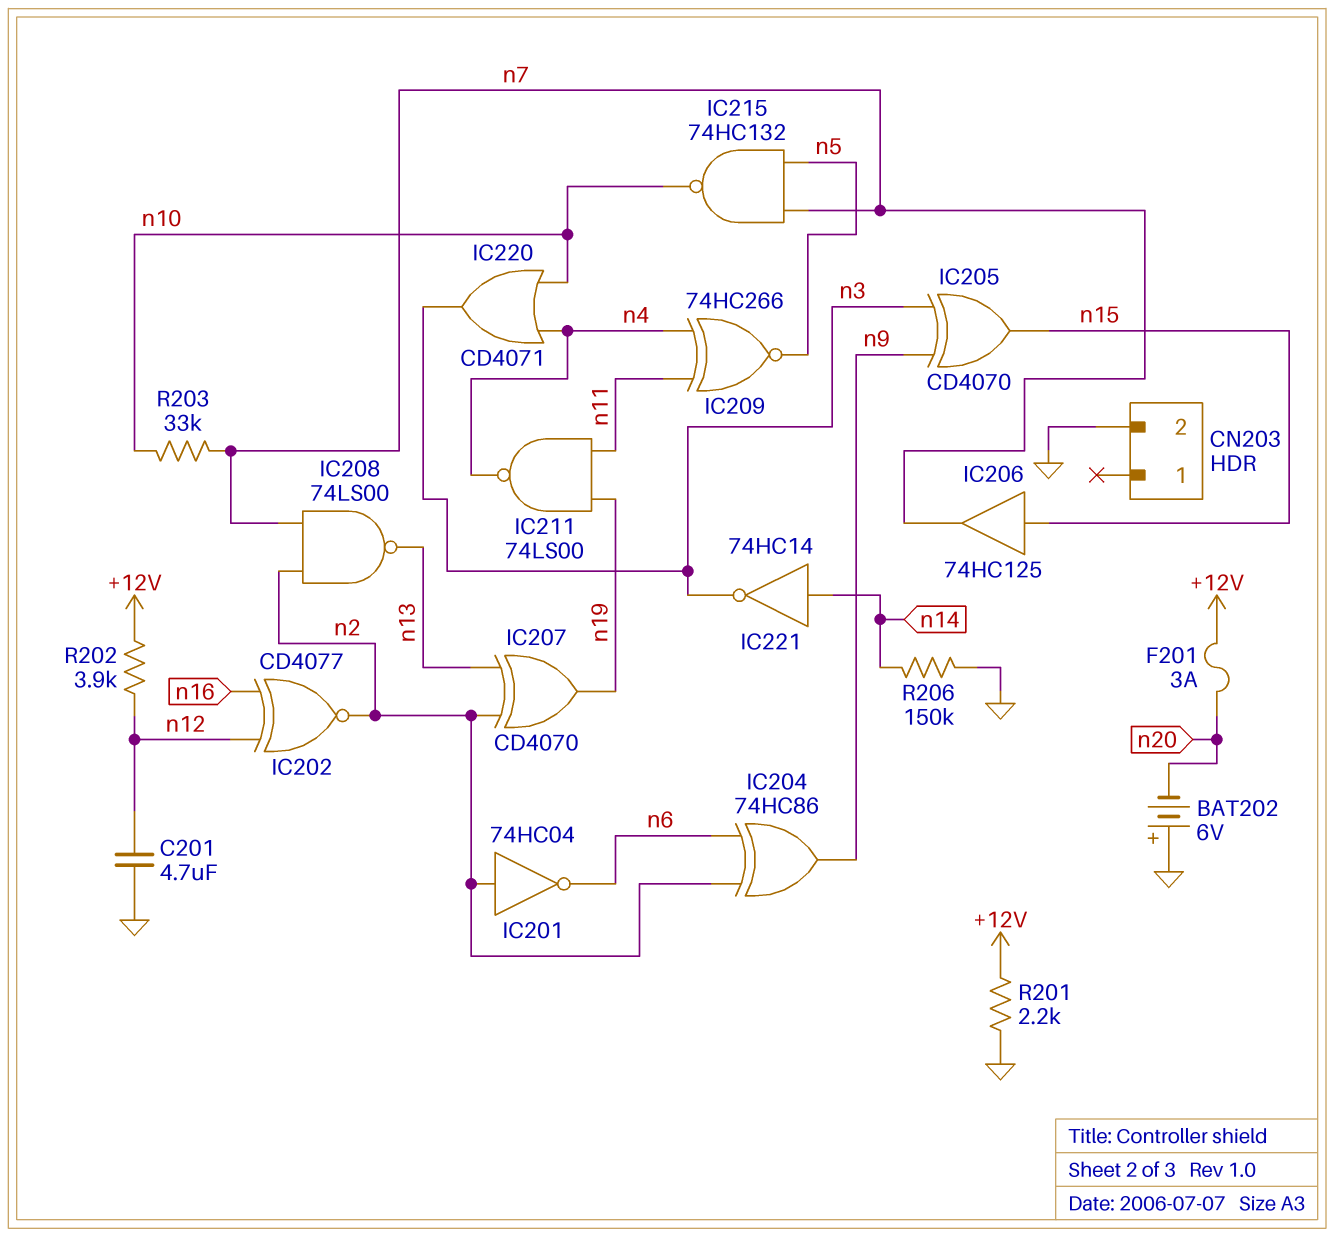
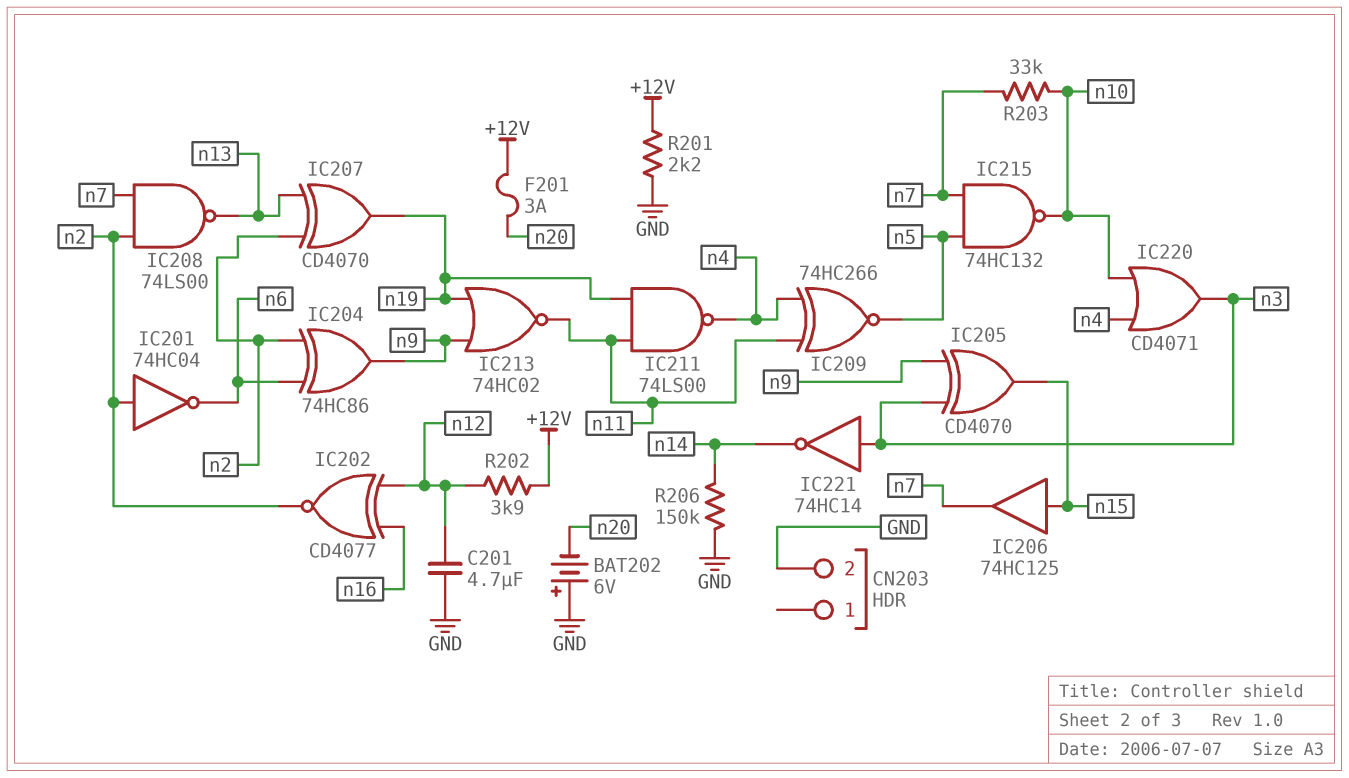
IC213: none -> NOR 74HC02 (in n9, in n19, out n11)
IC221: NOT 74HC14 (in n14, out n3) -> NOT 74HC14 (in n3, out n14)

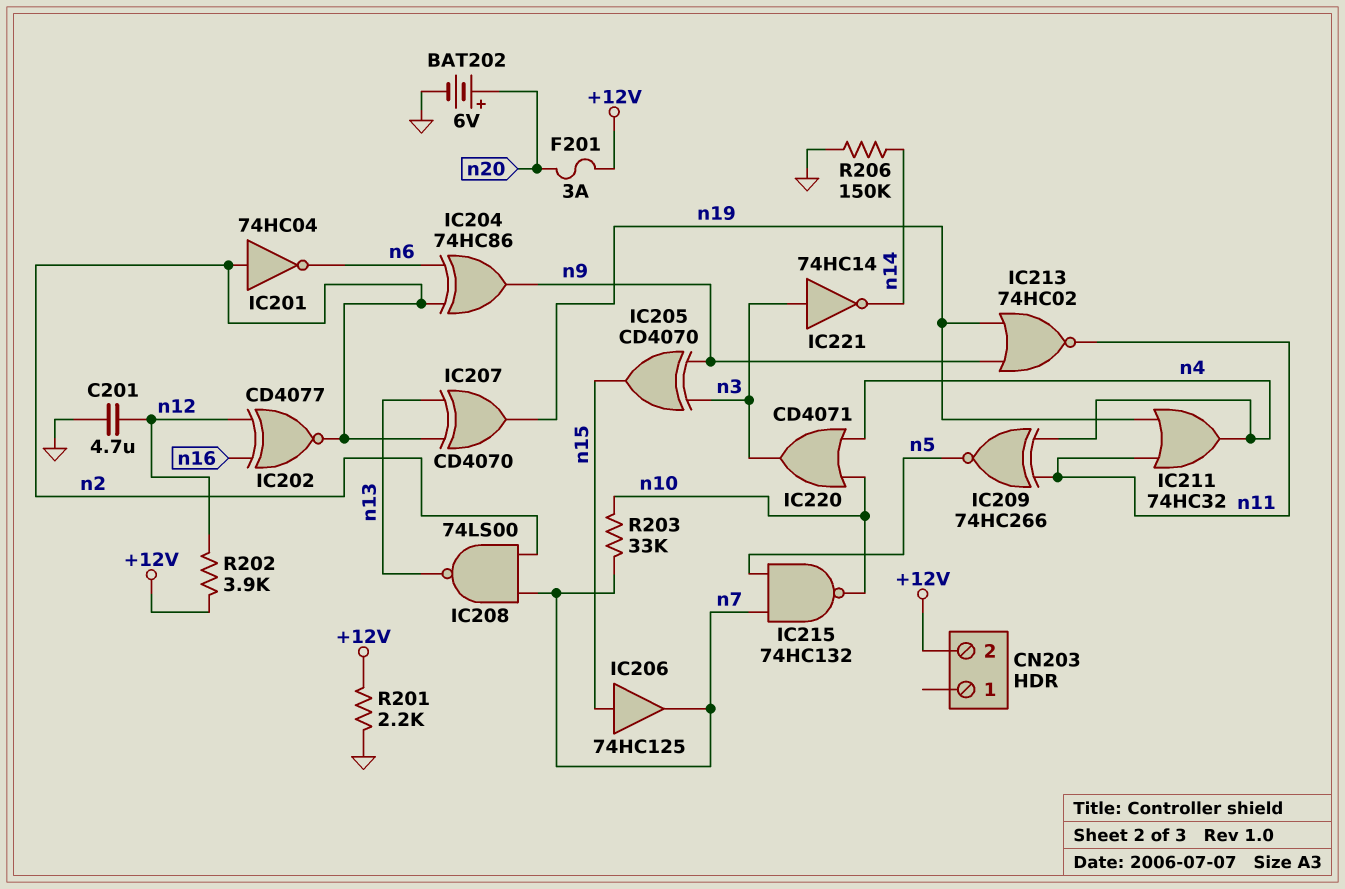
BAT202: 6V (plus GND, minus n20) -> 6V (plus n20, minus GND)
CN203 pin 2: GND -> +12V
IC211: NAND 74LS00 (in n11, in n19, out n4) -> OR 74HC32 (in n11, in n19, out n4)

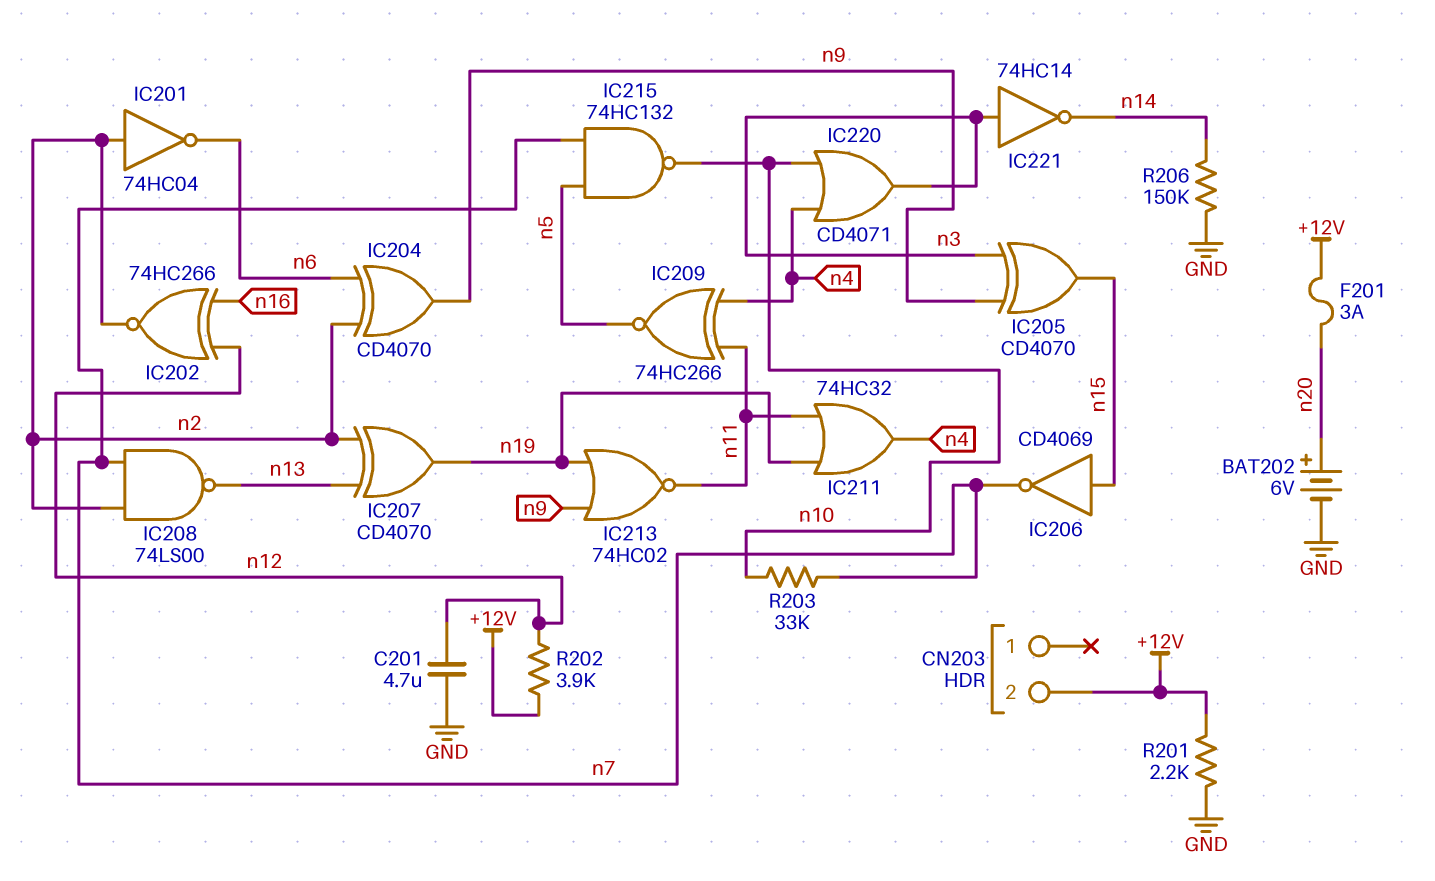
IC202: XNOR CD4077 (in n12, in n16, out n2) -> XNOR 74HC266 (in n12, in n16, out n2)
IC204: XOR 74HC86 (in n2, in n6, out n9) -> XOR CD4070 (in n2, in n6, out n9)
IC206: buffer 74HC125 (in n15, out n7) -> NOT CD4069 (in n15, out n7)

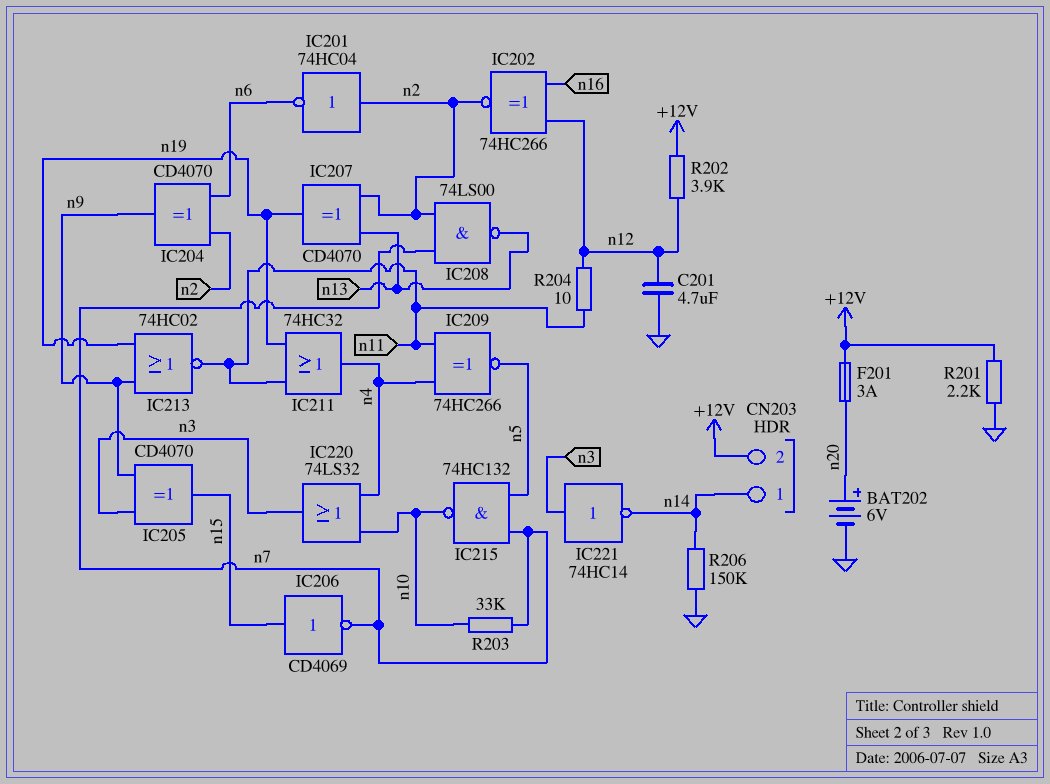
CN203 pin 1: none -> n14
IC220: OR CD4071 (in n4, in n10, out n3) -> OR 74LS32 (in n4, in n10, out n3)
R204: none -> 10 (n11, n12)

